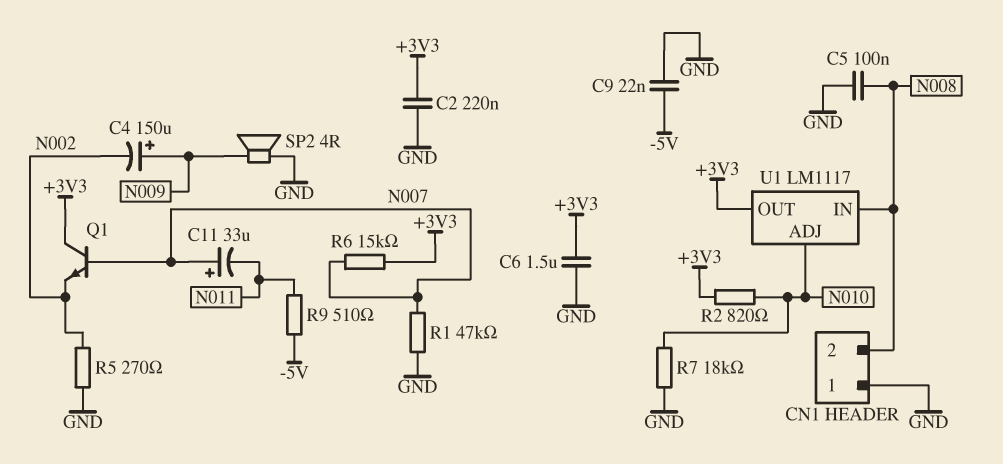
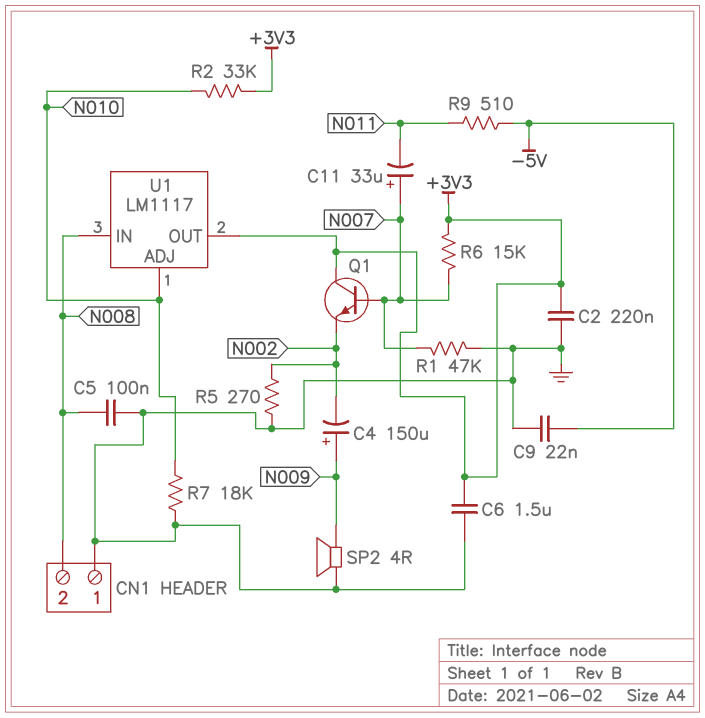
R2: 820 (+3V3, N010) -> 33k (+3V3, N010)

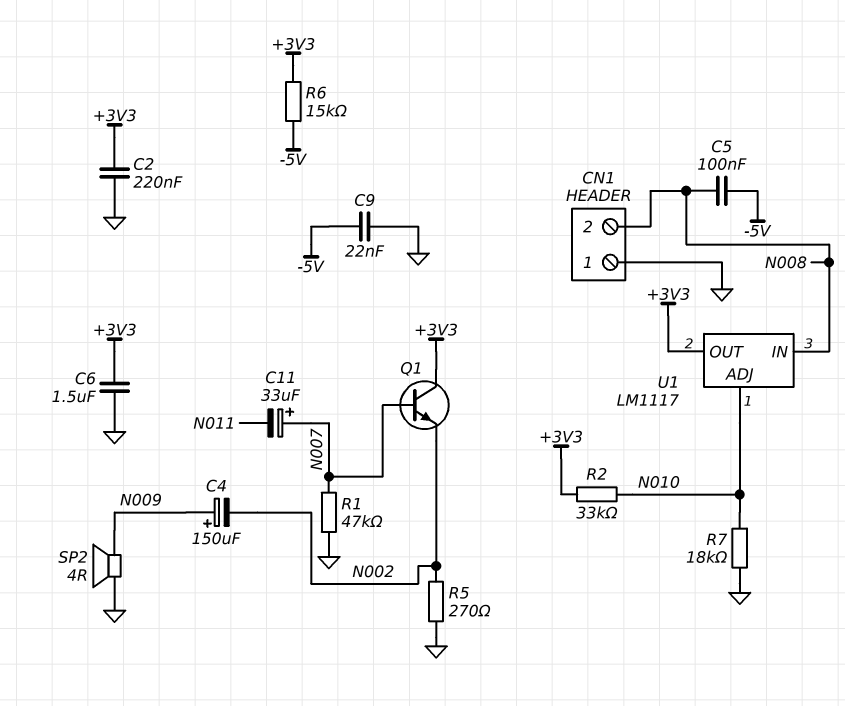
C5: 100nF (GND, N008) -> 100nF (-5V, N008)
R6: 15k (+3V3, N007) -> 15k (+3V3, -5V)
R9: 510 (-5V, N011) -> none

